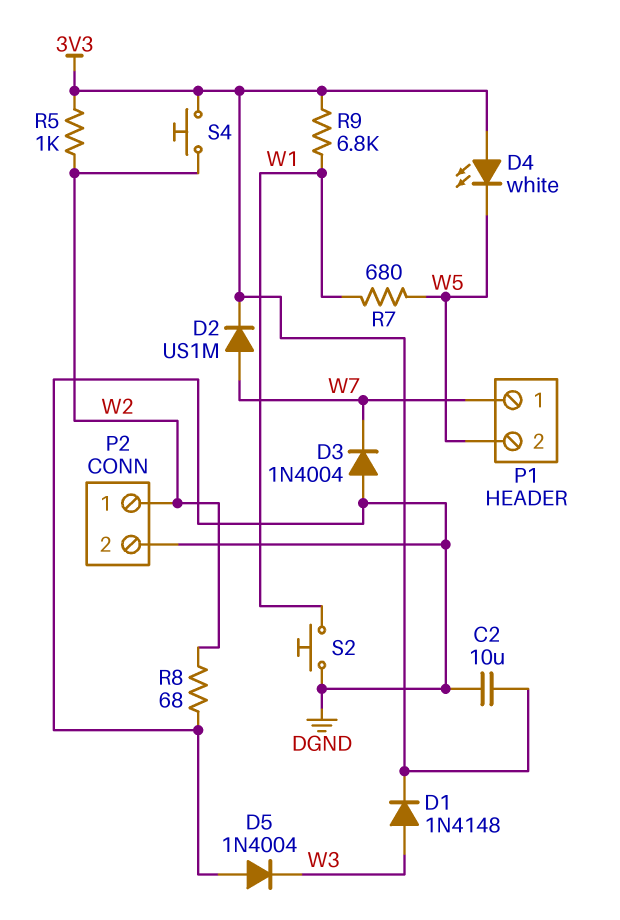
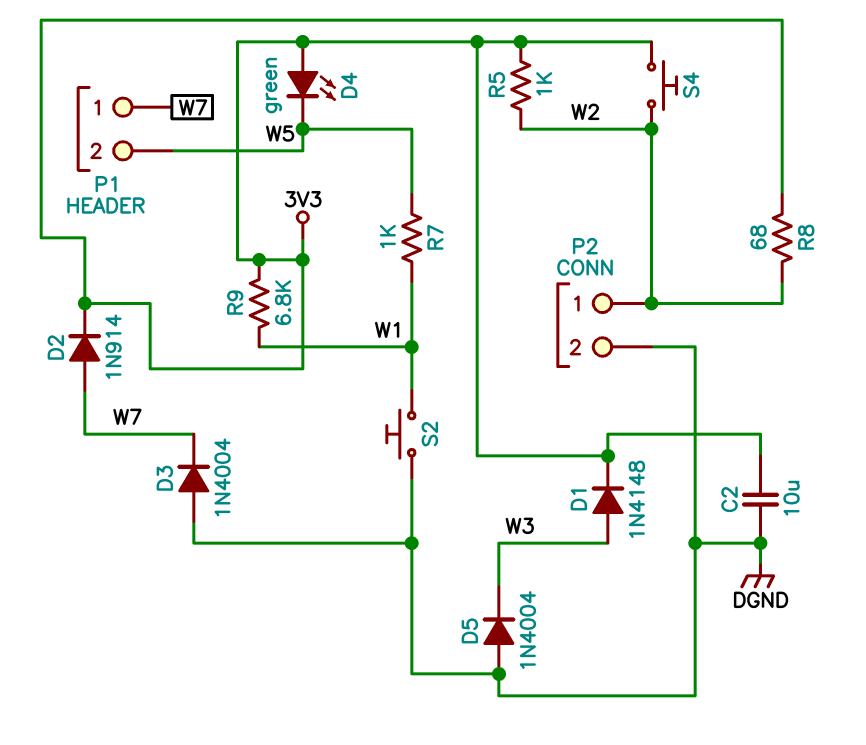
D2: diode US1M (A W7, K 3V3) -> diode 1N914 (A W7, K 3V3)
D4: LED white (A 3V3, K W5) -> LED green (A 3V3, K W5)
R7: 680 (W1, W5) -> 1k (W1, W5)
R8: 68 (DGND, W2) -> 68 (3V3, W2)

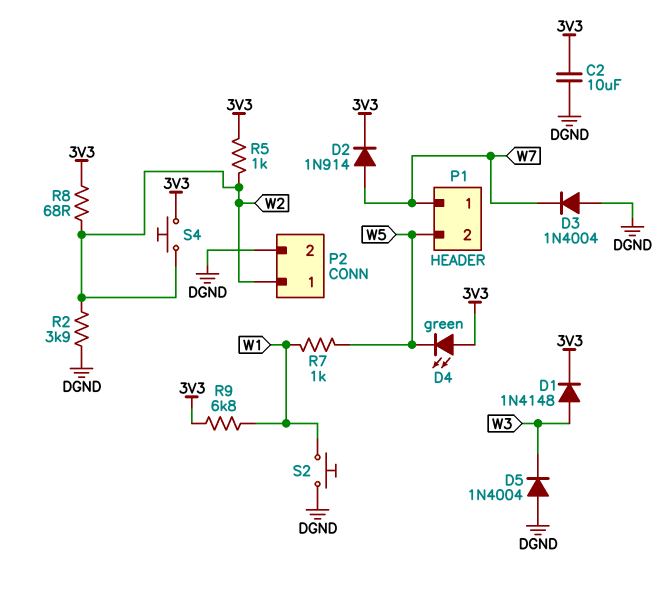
R2: none -> 3.9k (DGND, W2)

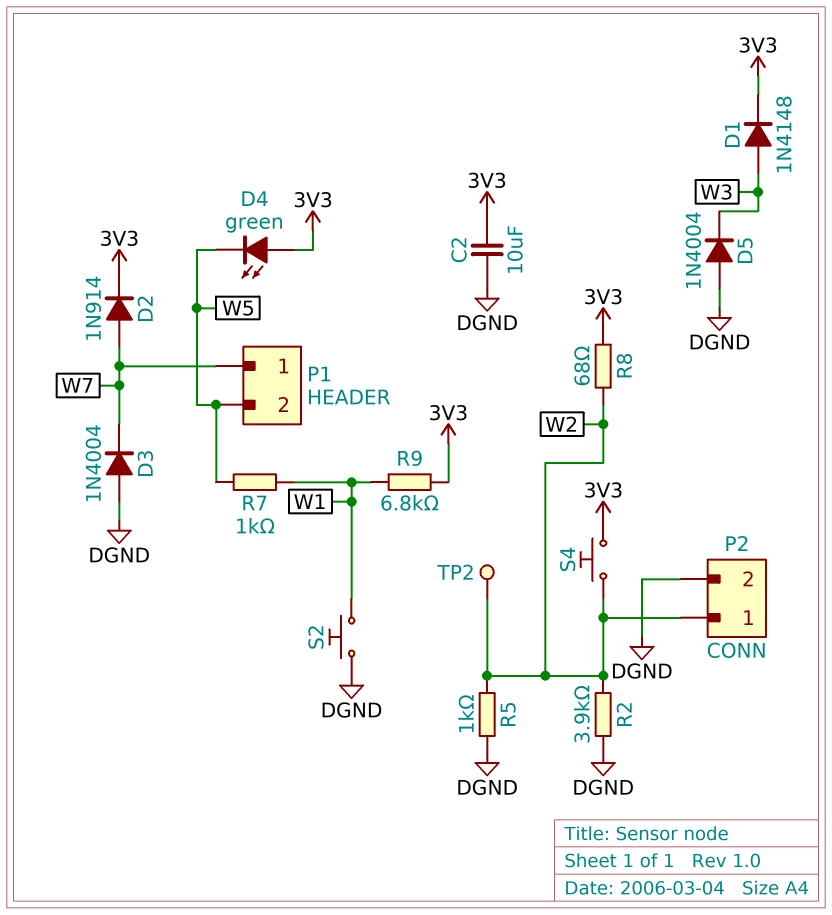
R5: 1k (3V3, W2) -> 1k (DGND, W2)
TP2: none -> test point (W2)

